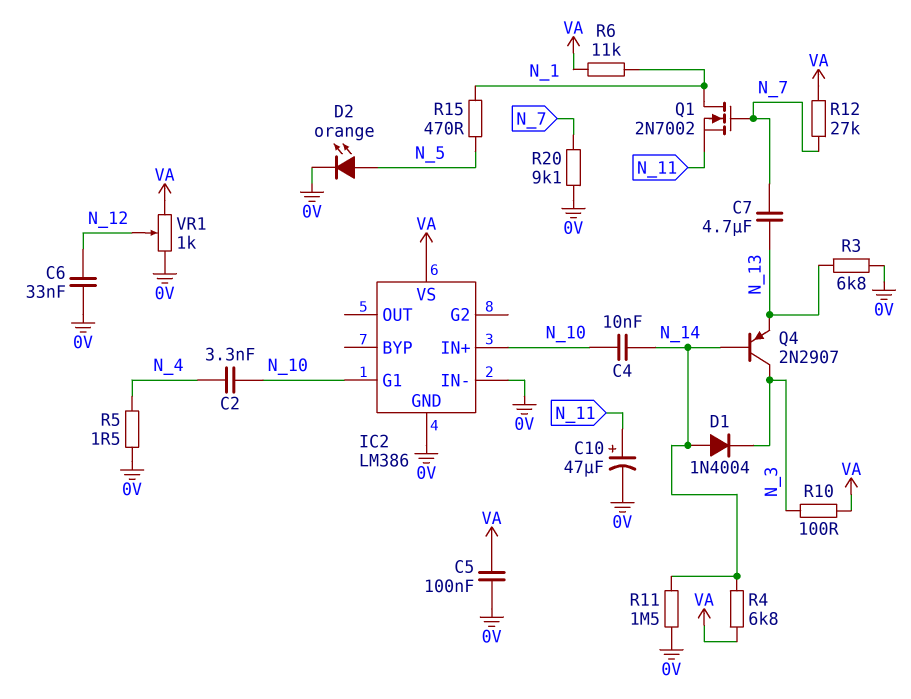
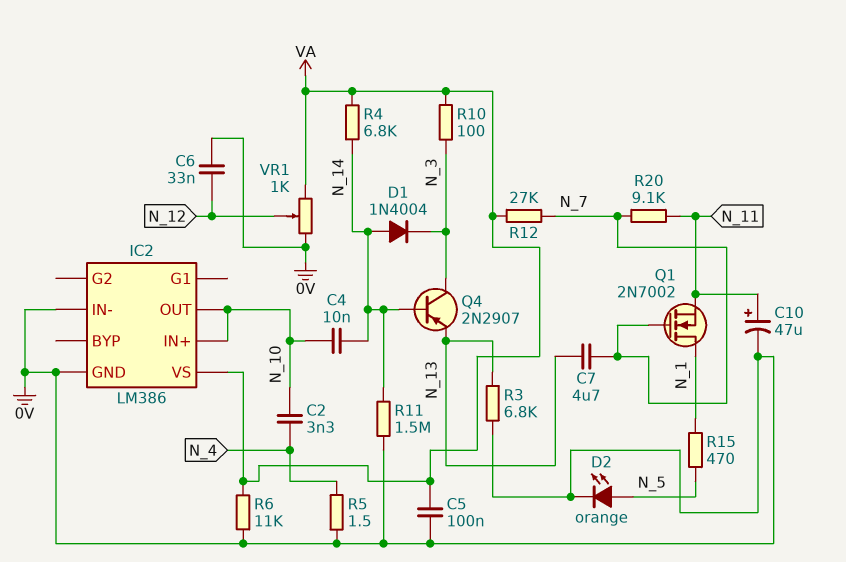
IC2 pin G1: N_10 -> none
IC2 pin OUT: none -> N_10
R6: 11k (N_1, VA) -> 11k (0V, VA)
R20: 9.1k (0V, N_7) -> 9.1k (N_7, N_11)

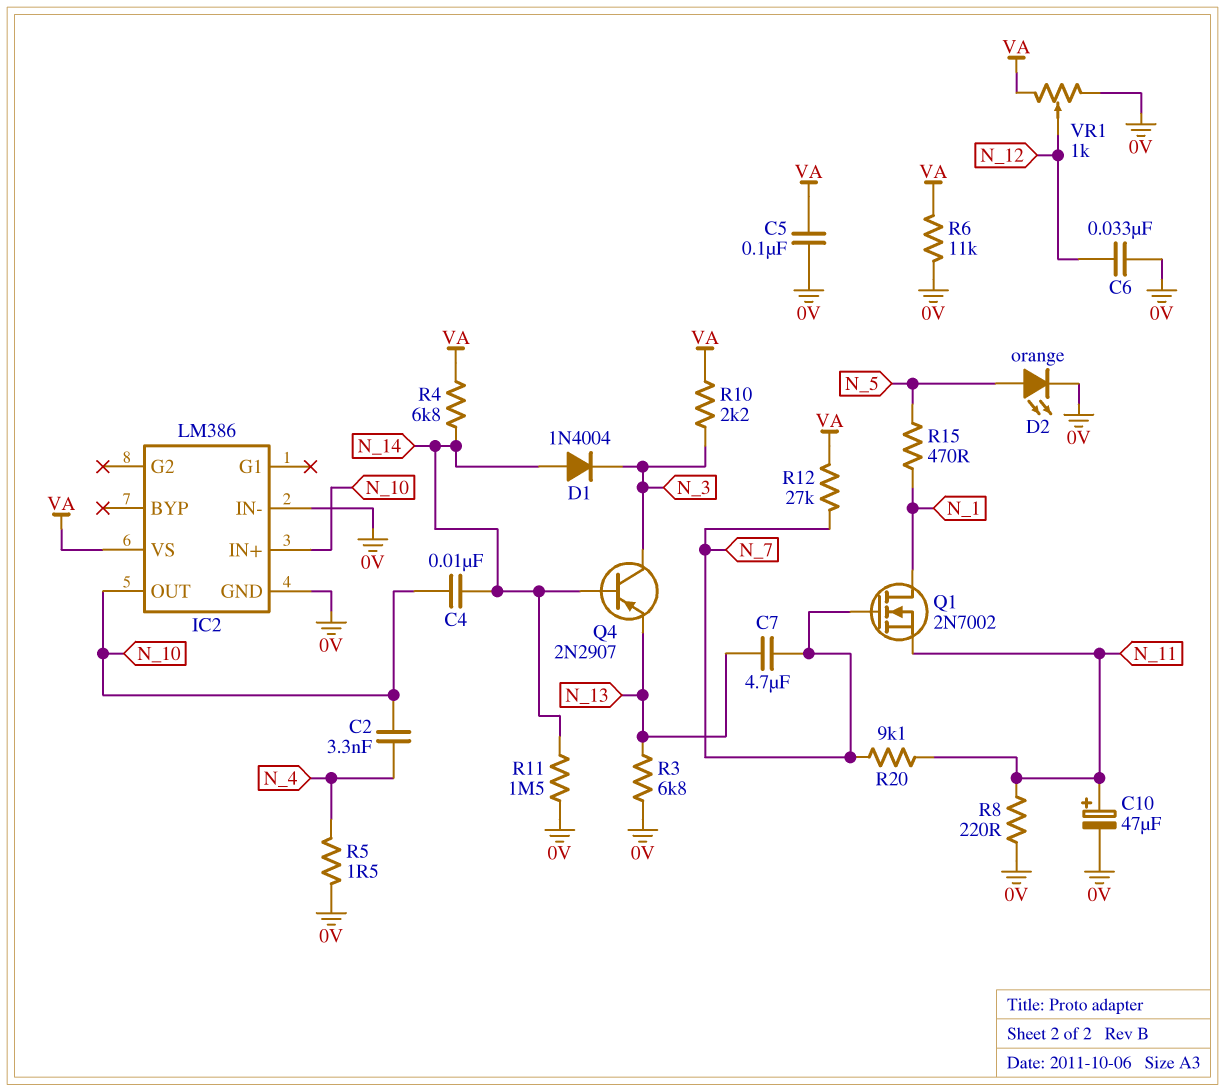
R8: none -> 220 (0V, N_11)
R10: 100 (N_3, VA) -> 2.2k (N_3, VA)

